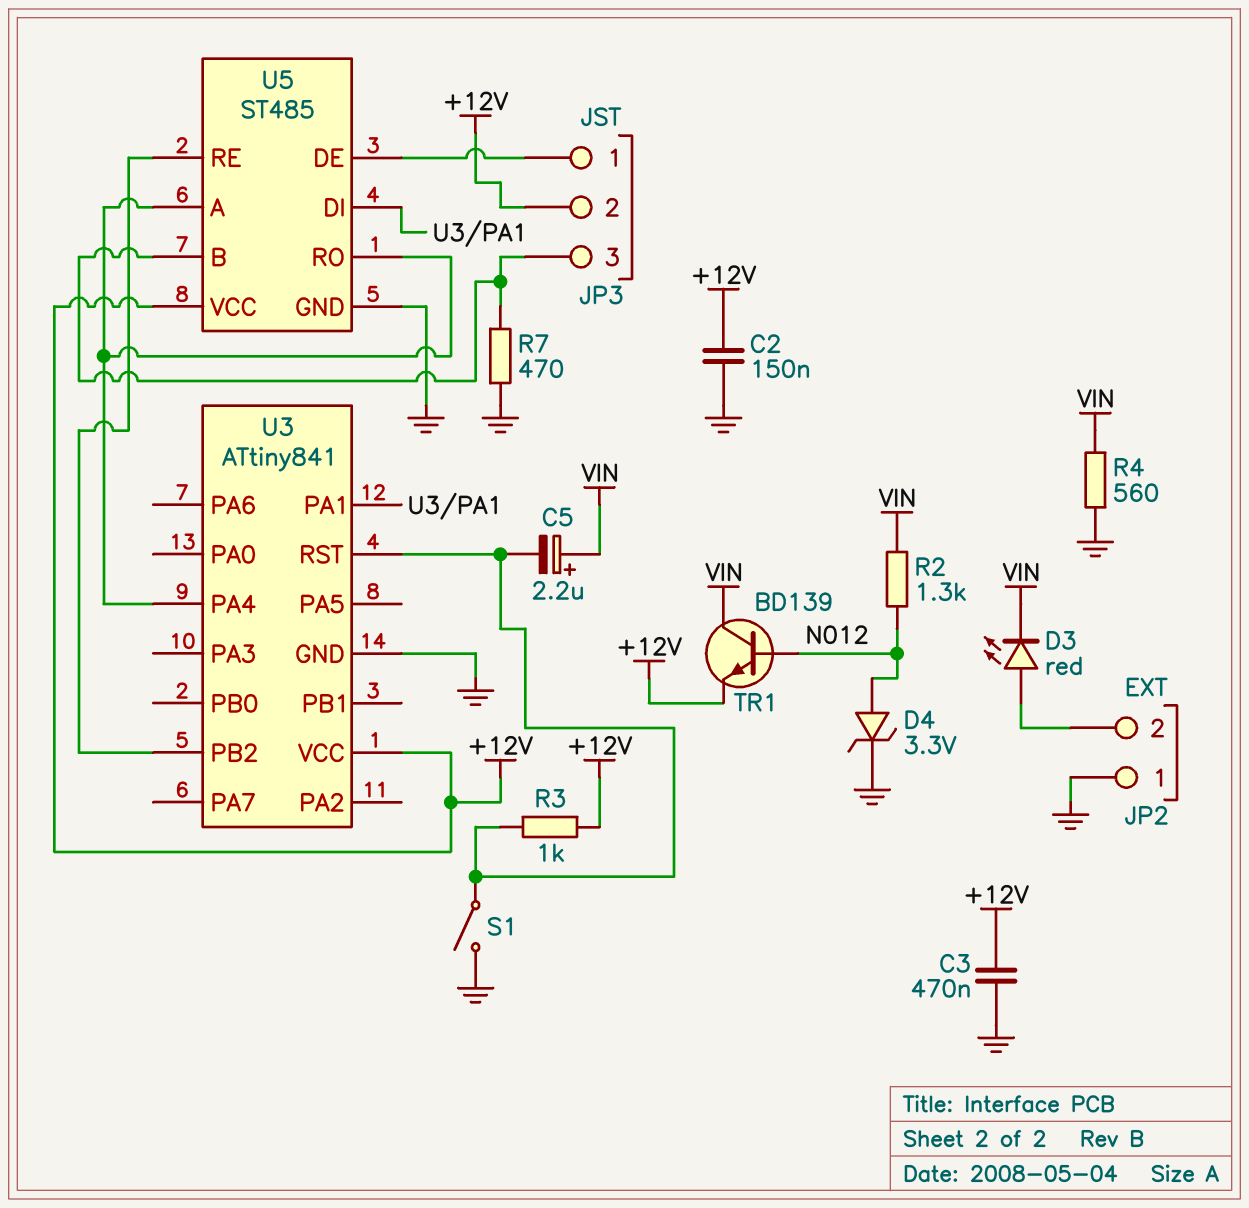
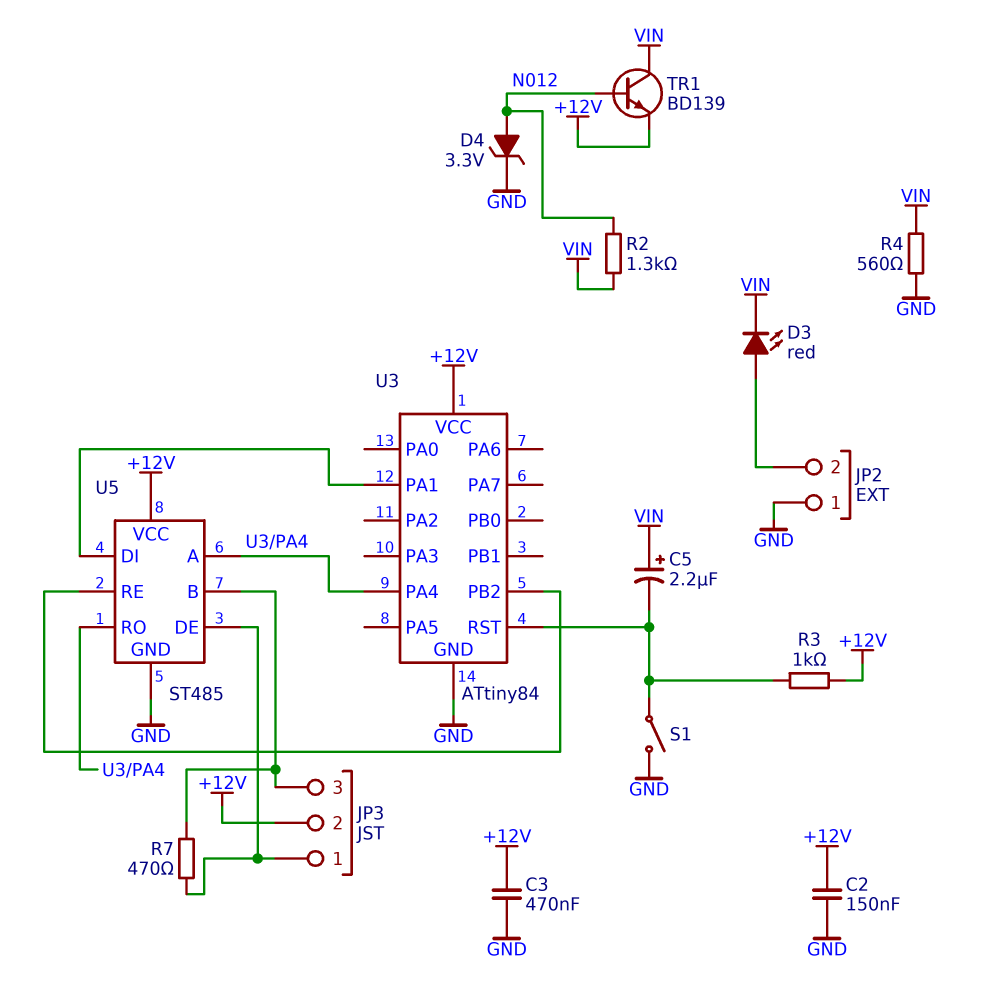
R7: 470 (GND, JP3/3) -> 470 (JP3/1, JP3/3)
U3: ATtiny841 -> ATtiny84

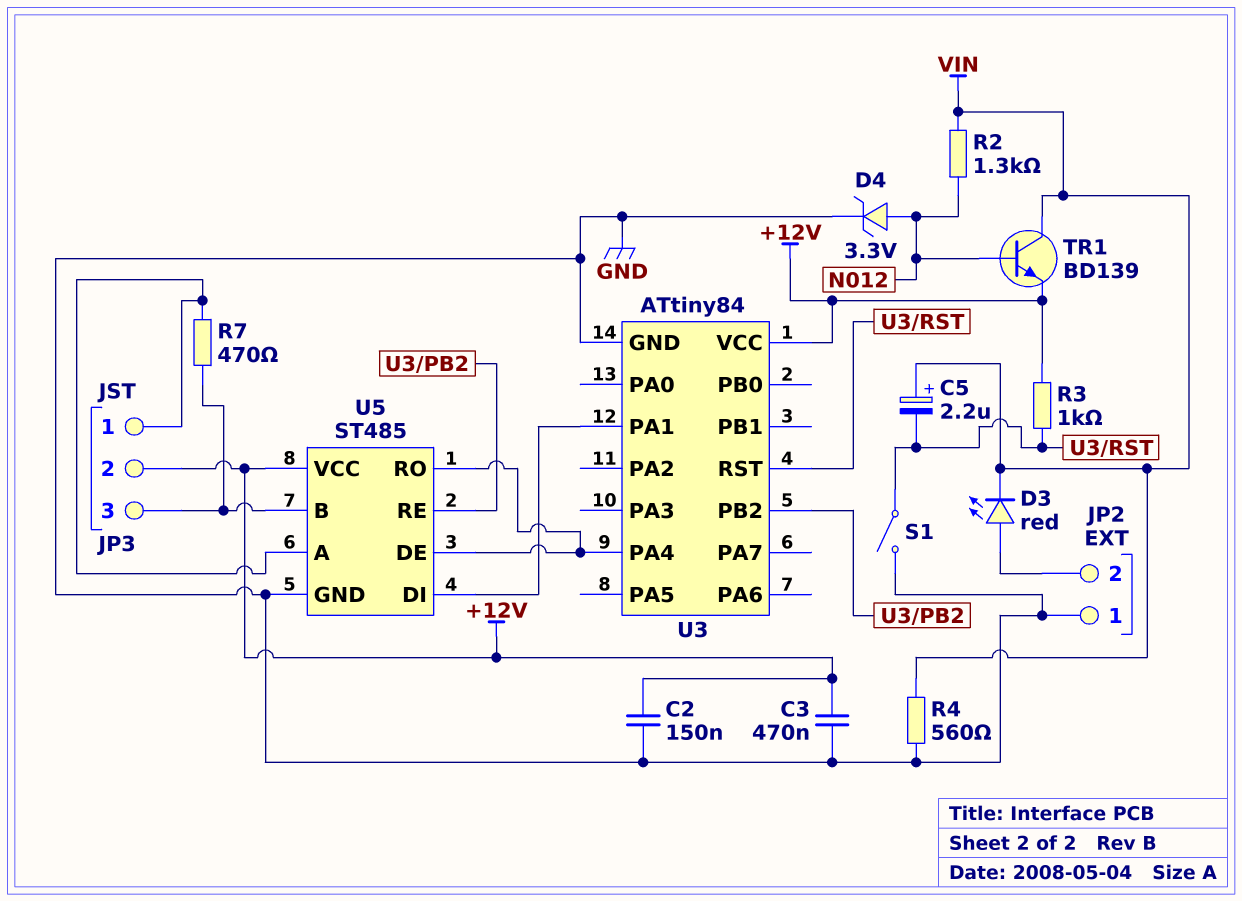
U5 pin A: U3/PA4 -> JP3/1
U5 pin DE: JP3/1 -> U3/PA4

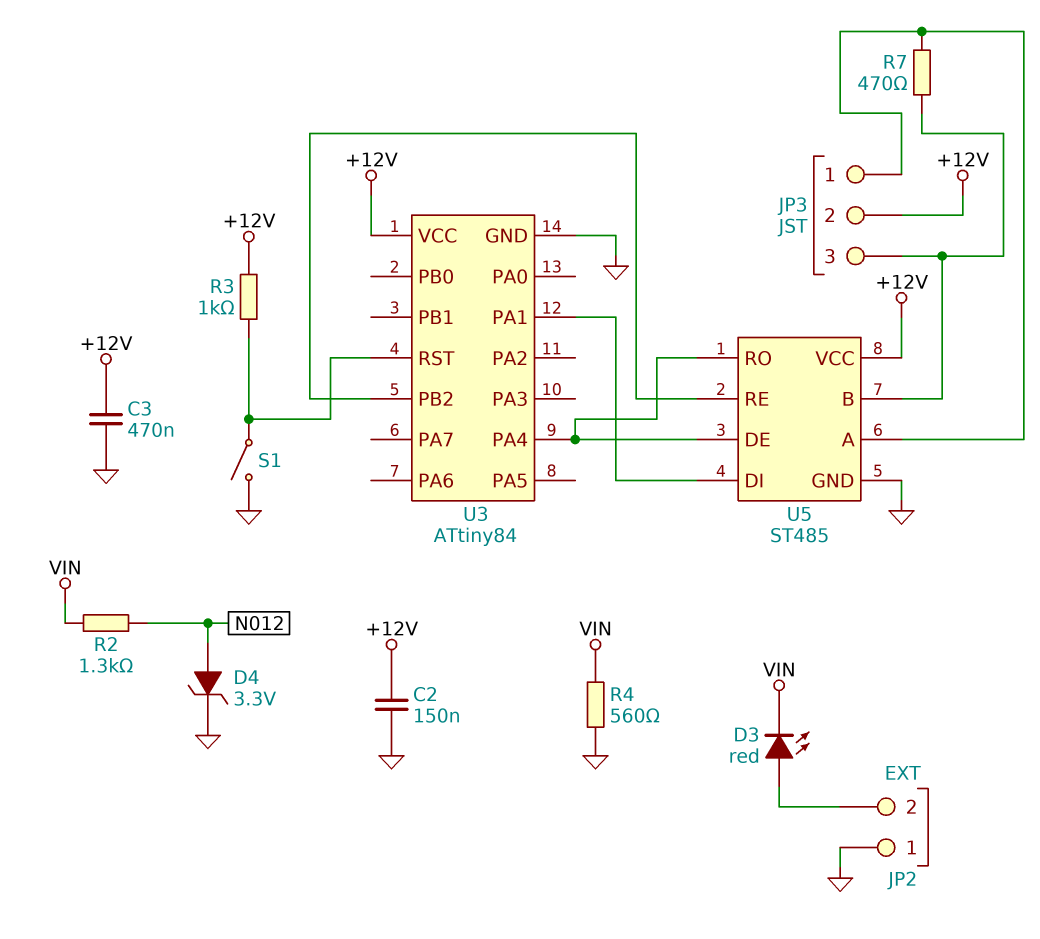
C5: 2.2uF (plus VIN, minus U3/RST) -> none
TR1: NPN BD139 (B N012, C VIN, E +12V) -> none

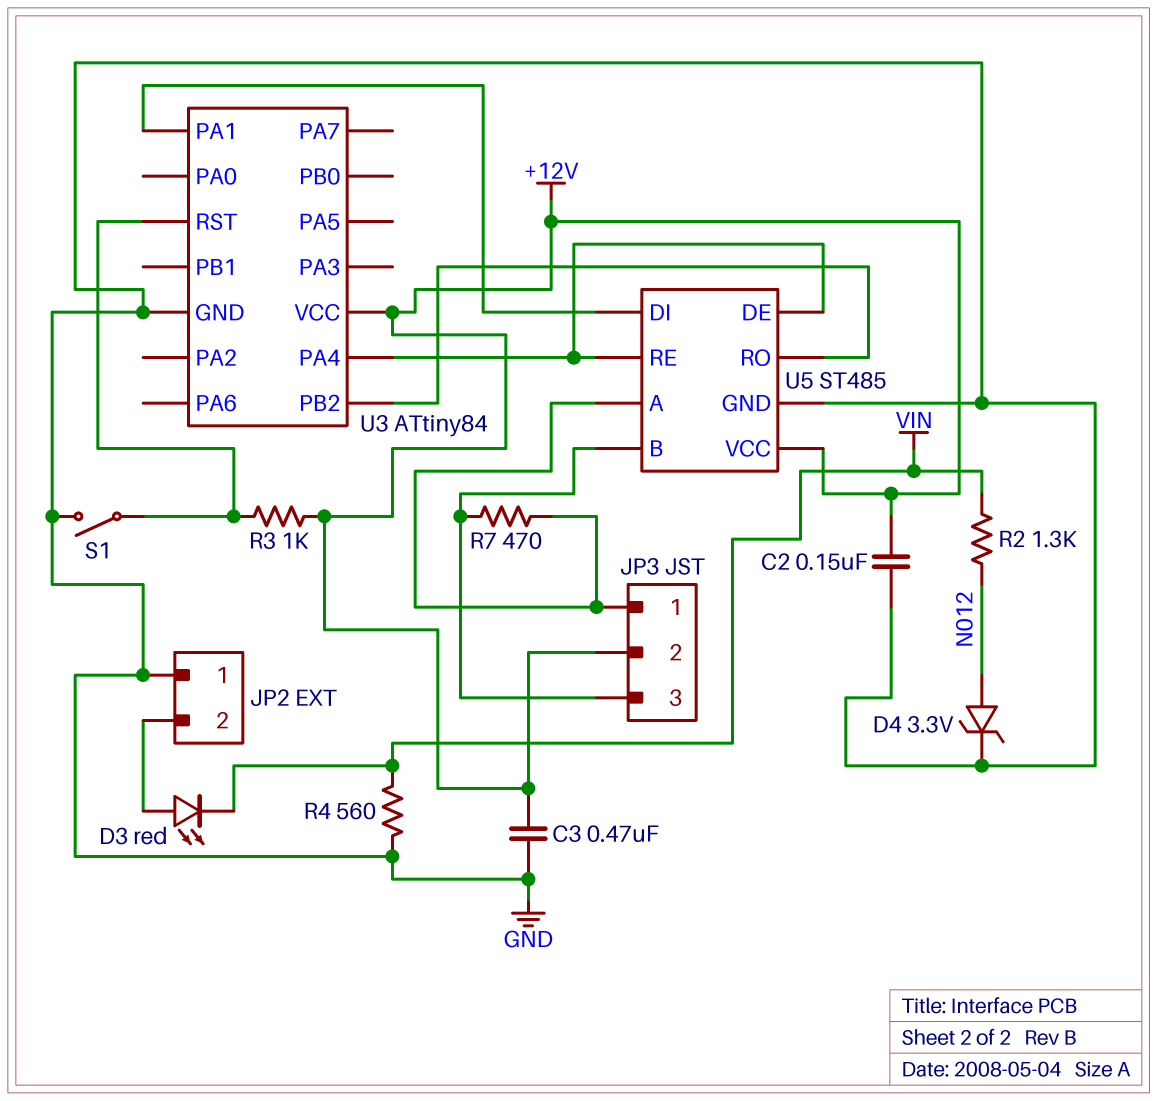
U5 pin RE: U3/PB2 -> U3/PA4
U5 pin RO: U3/PA4 -> U3/PB2

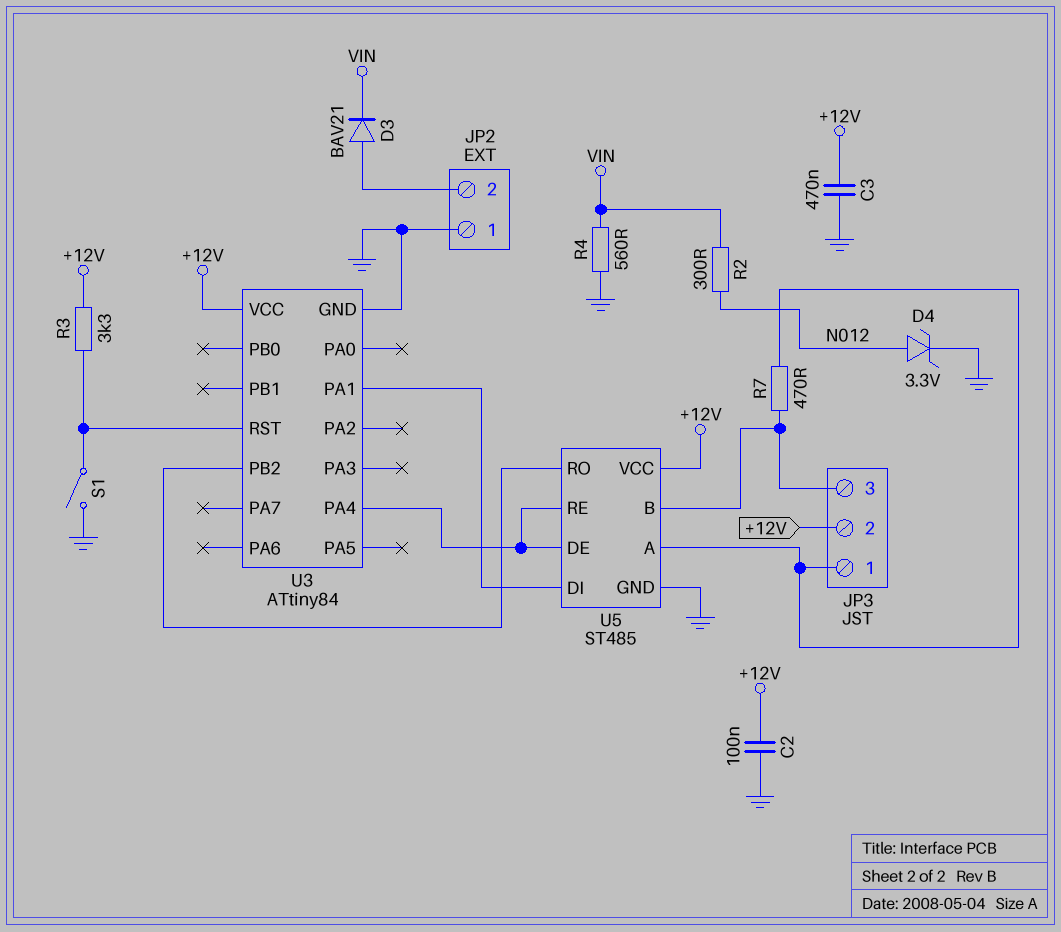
C2: 150nF (+12V, GND) -> 100nF (+12V, GND)
D3: LED red (A JP2/2, K VIN) -> diode BAV21 (A JP2/2, K VIN)
R2: 1.3k (N012, VIN) -> 300 (N012, VIN)
R3: 1k (+12V, U3/RST) -> 3.3k (+12V, U3/RST)

